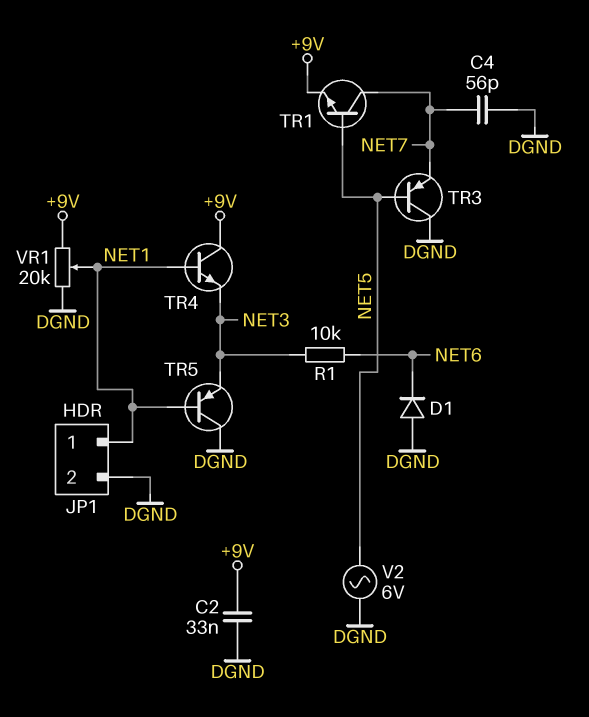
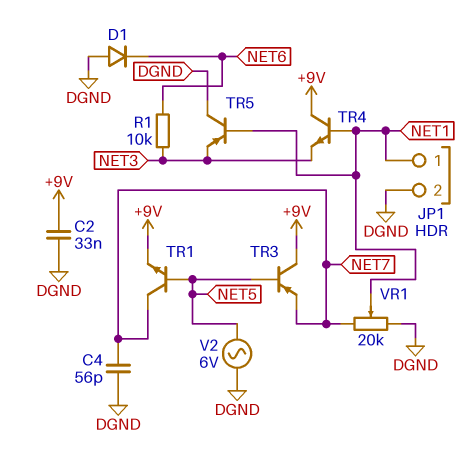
TR3: PNP (B NET5, C DGND, E NET7) -> PNP (B NET5, C +9V, E NET7)
VR1: 20k (+9V, DGND, wiper NET1) -> 20k (DGND, NET7, wiper NET1)

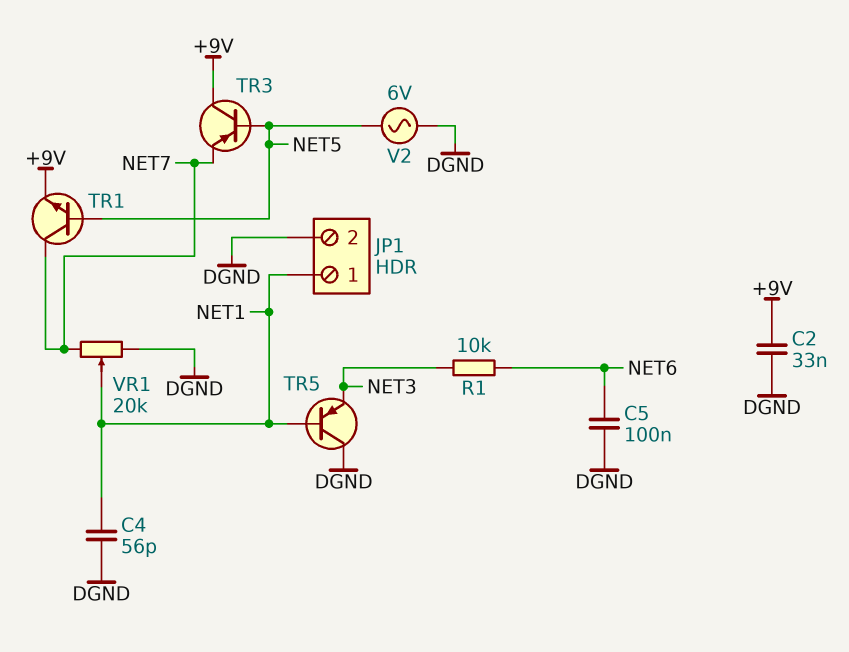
C4: 56pF (DGND, NET7) -> 56pF (DGND, NET1)
C5: none -> 100nF (DGND, NET6)
D1: diode (A DGND, K NET6) -> none
TR4: NPN (B NET1, C +9V, E NET3) -> none

